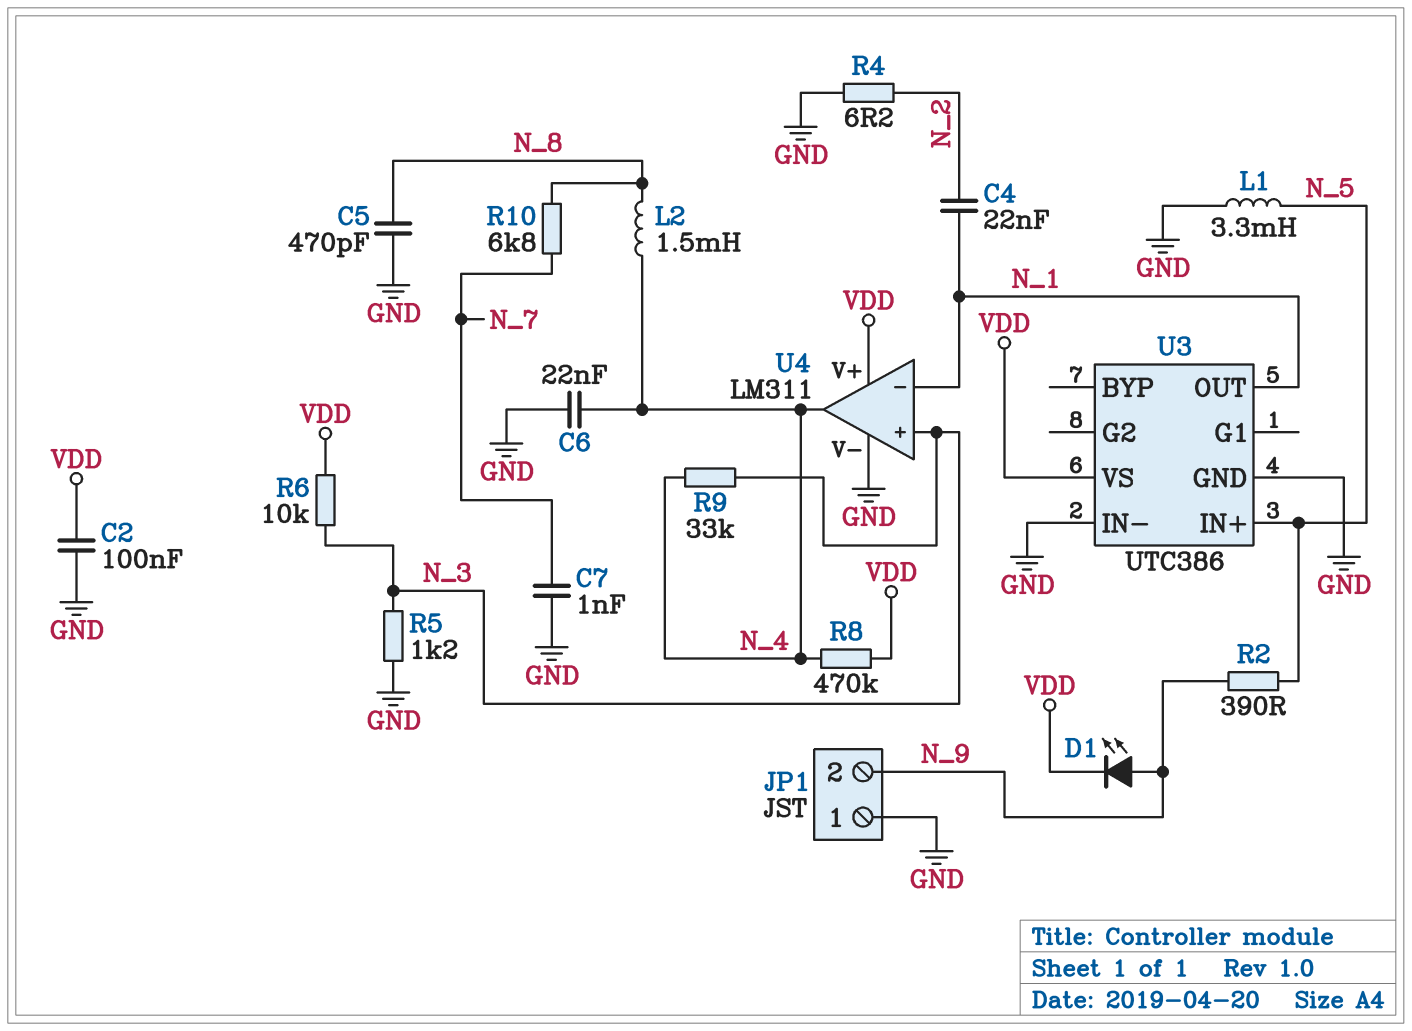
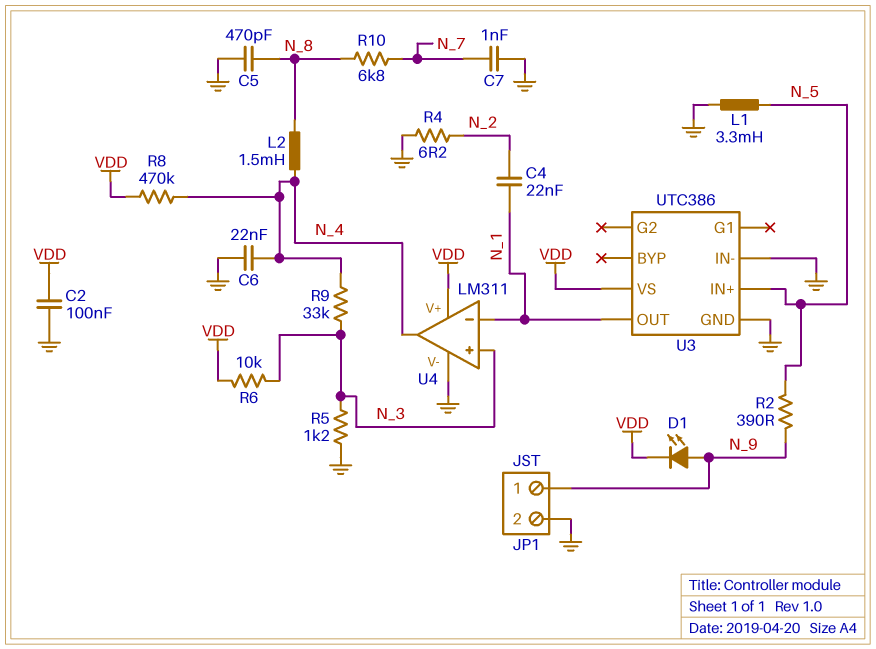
JP1 pin 1: GND -> N_9
JP1 pin 2: N_9 -> GND

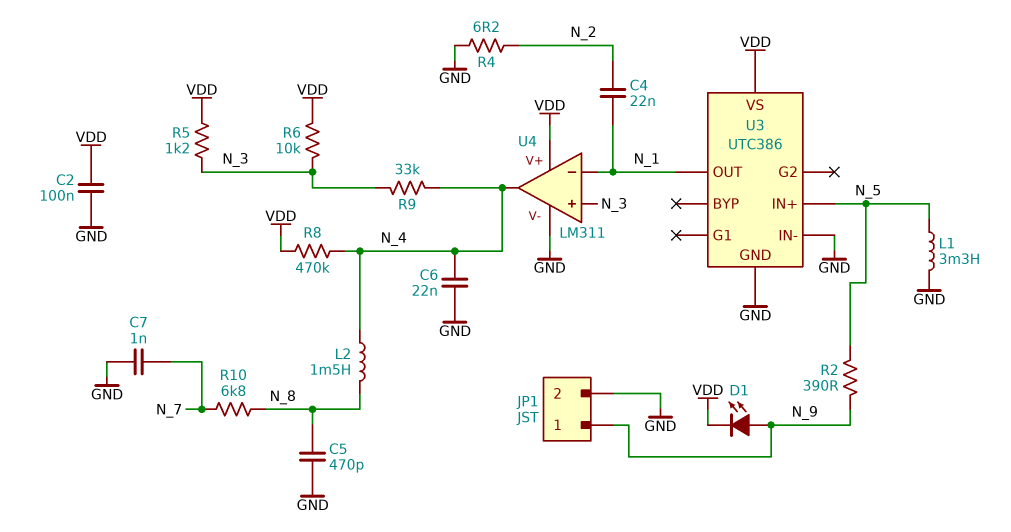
R5: 1.2k (GND, N_3) -> 1.2k (N_3, VDD)

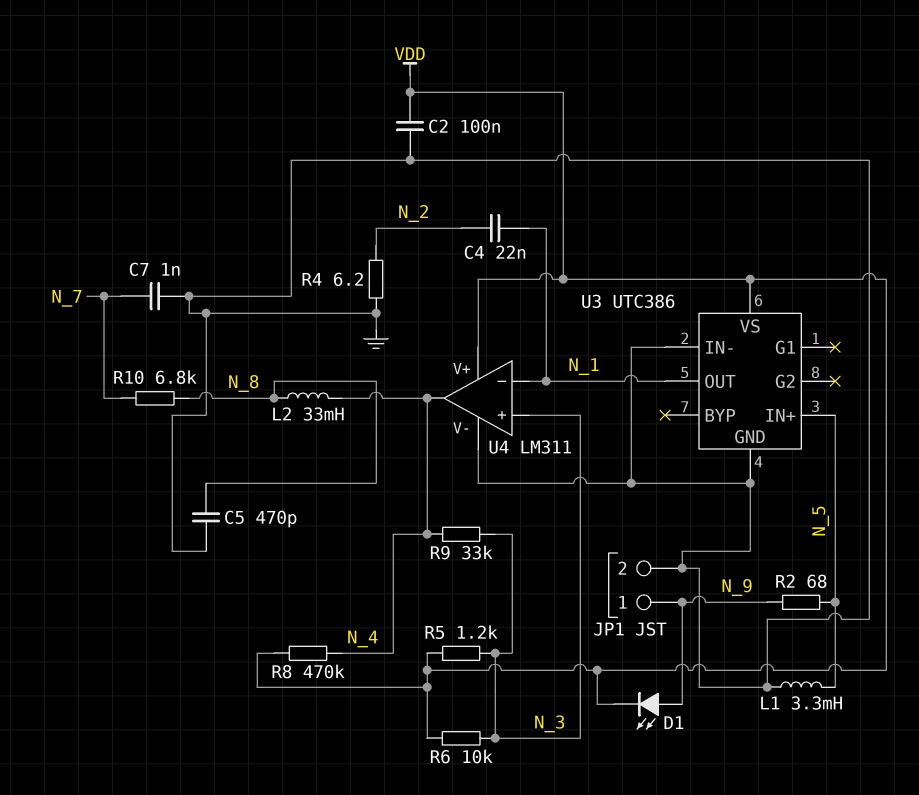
C6: 22nF (GND, N_4) -> none
L2: 1.5mH (N_4, N_8) -> 33mH (N_4, N_8)
R2: 390 (N_5, N_9) -> 68 (N_5, N_9)

